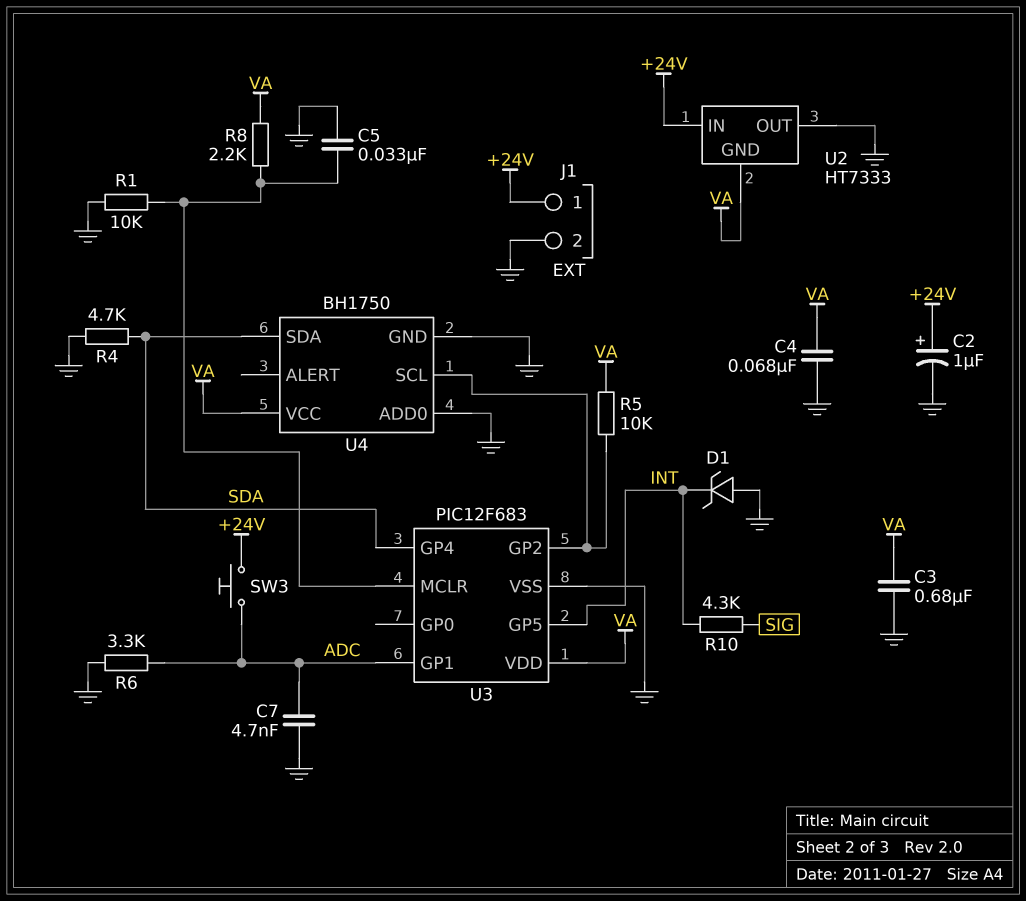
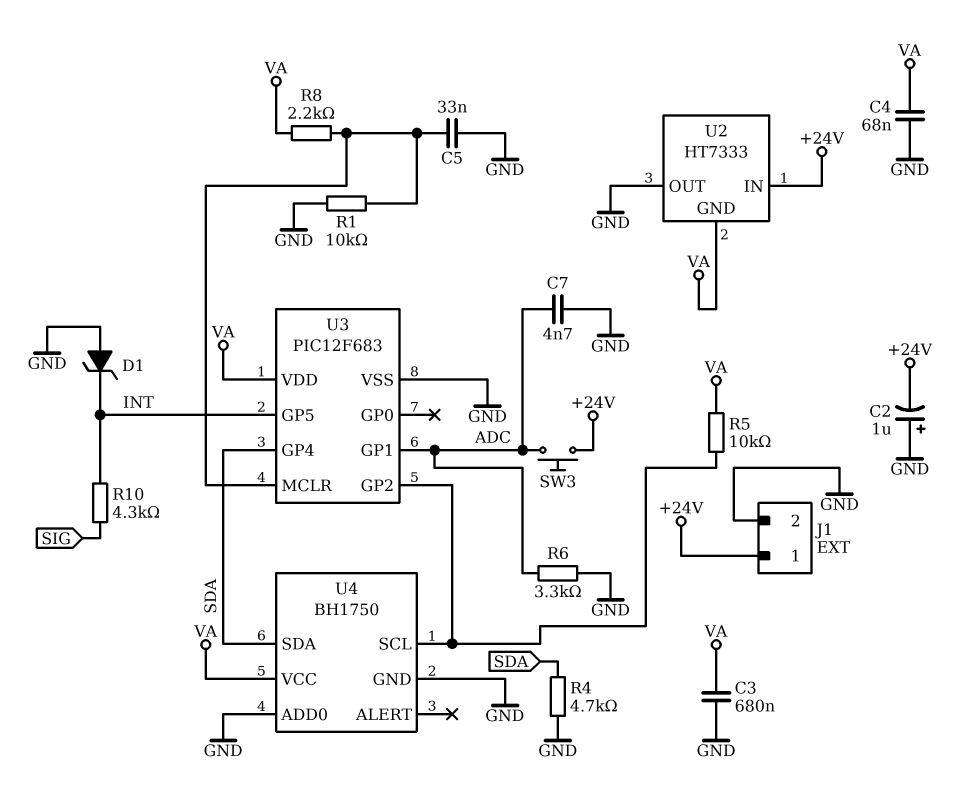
C2: 1uF (plus +24V, minus GND) -> 1uF (plus GND, minus +24V)

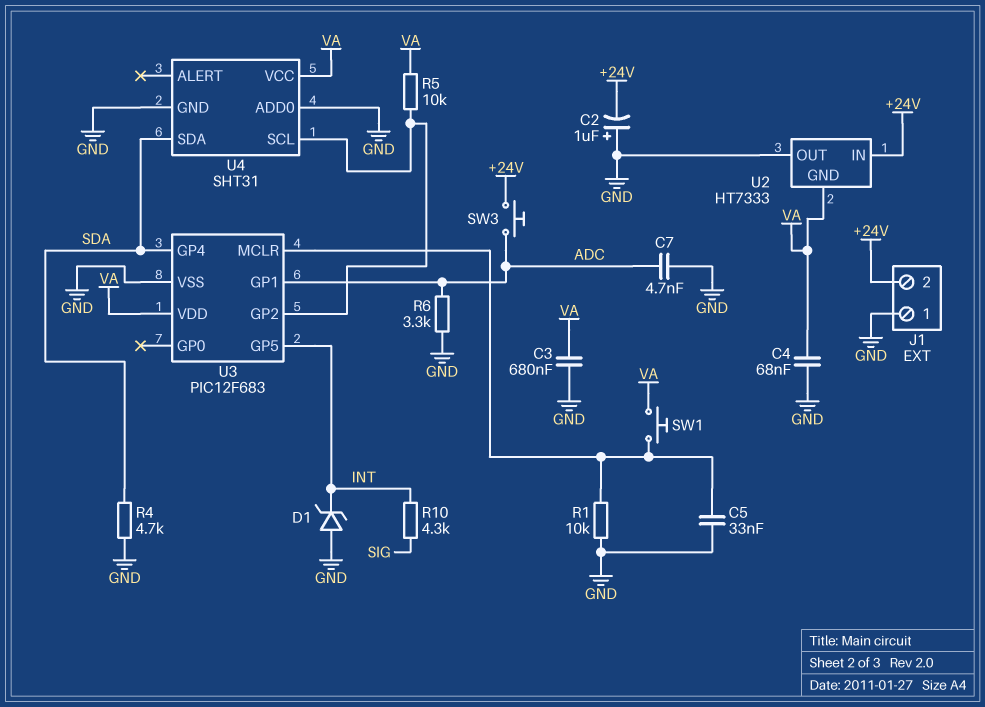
J1 pin 1: +24V -> GND
J1 pin 2: GND -> +24V
R8: 2.2k (U3/MCLR, VA) -> none
SW1: none -> button (U3/MCLR, VA)
U4: BH1750 -> SHT31

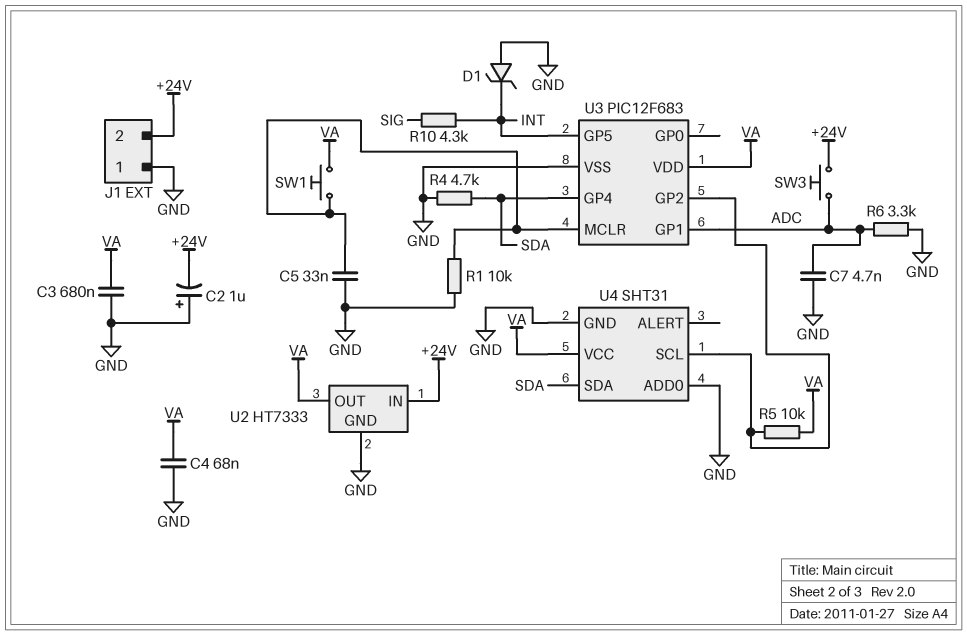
U2 pin GND: VA -> GND
U2 pin OUT: GND -> VA

